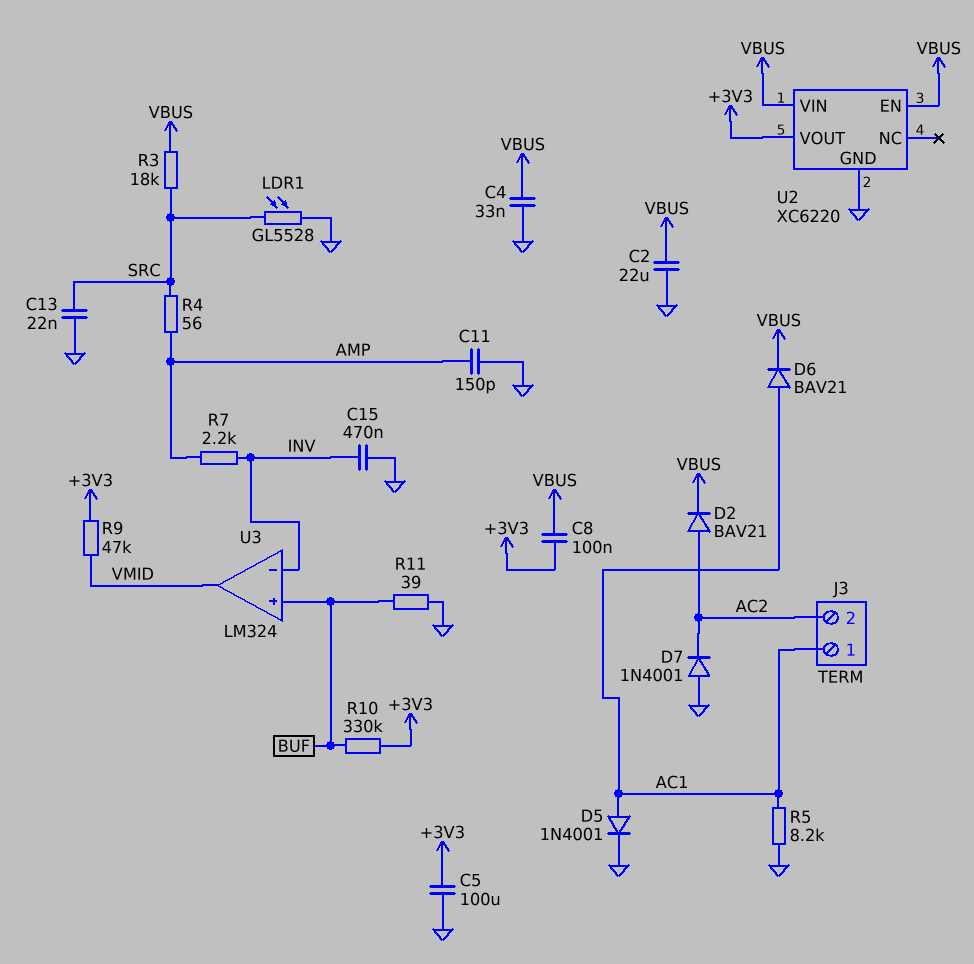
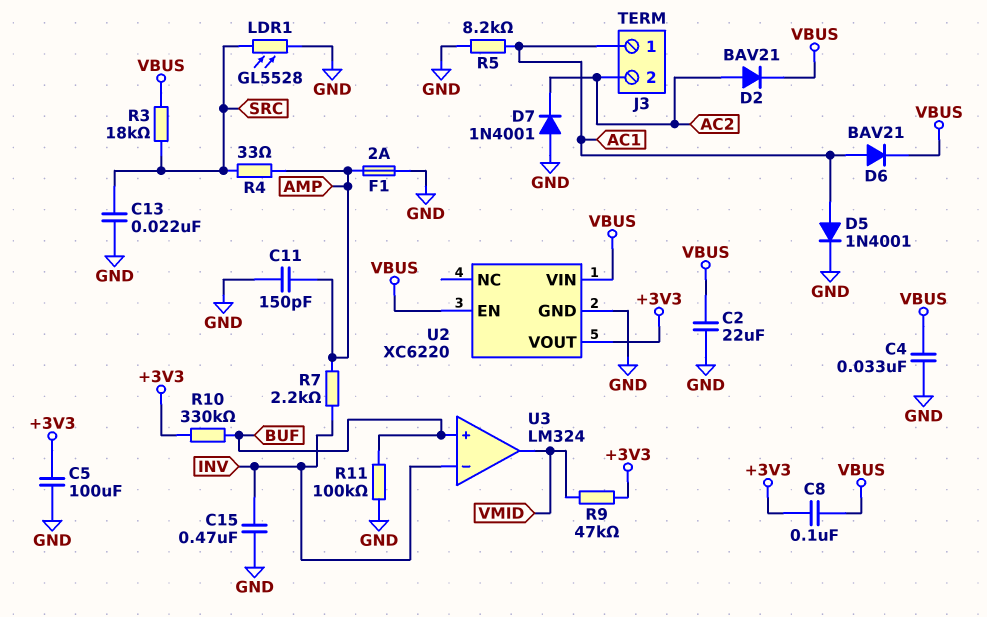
F1: none -> 2A (AMP, GND)
R4: 56 (AMP, SRC) -> 33 (AMP, SRC)
R11: 39 (BUF, GND) -> 100k (BUF, GND)

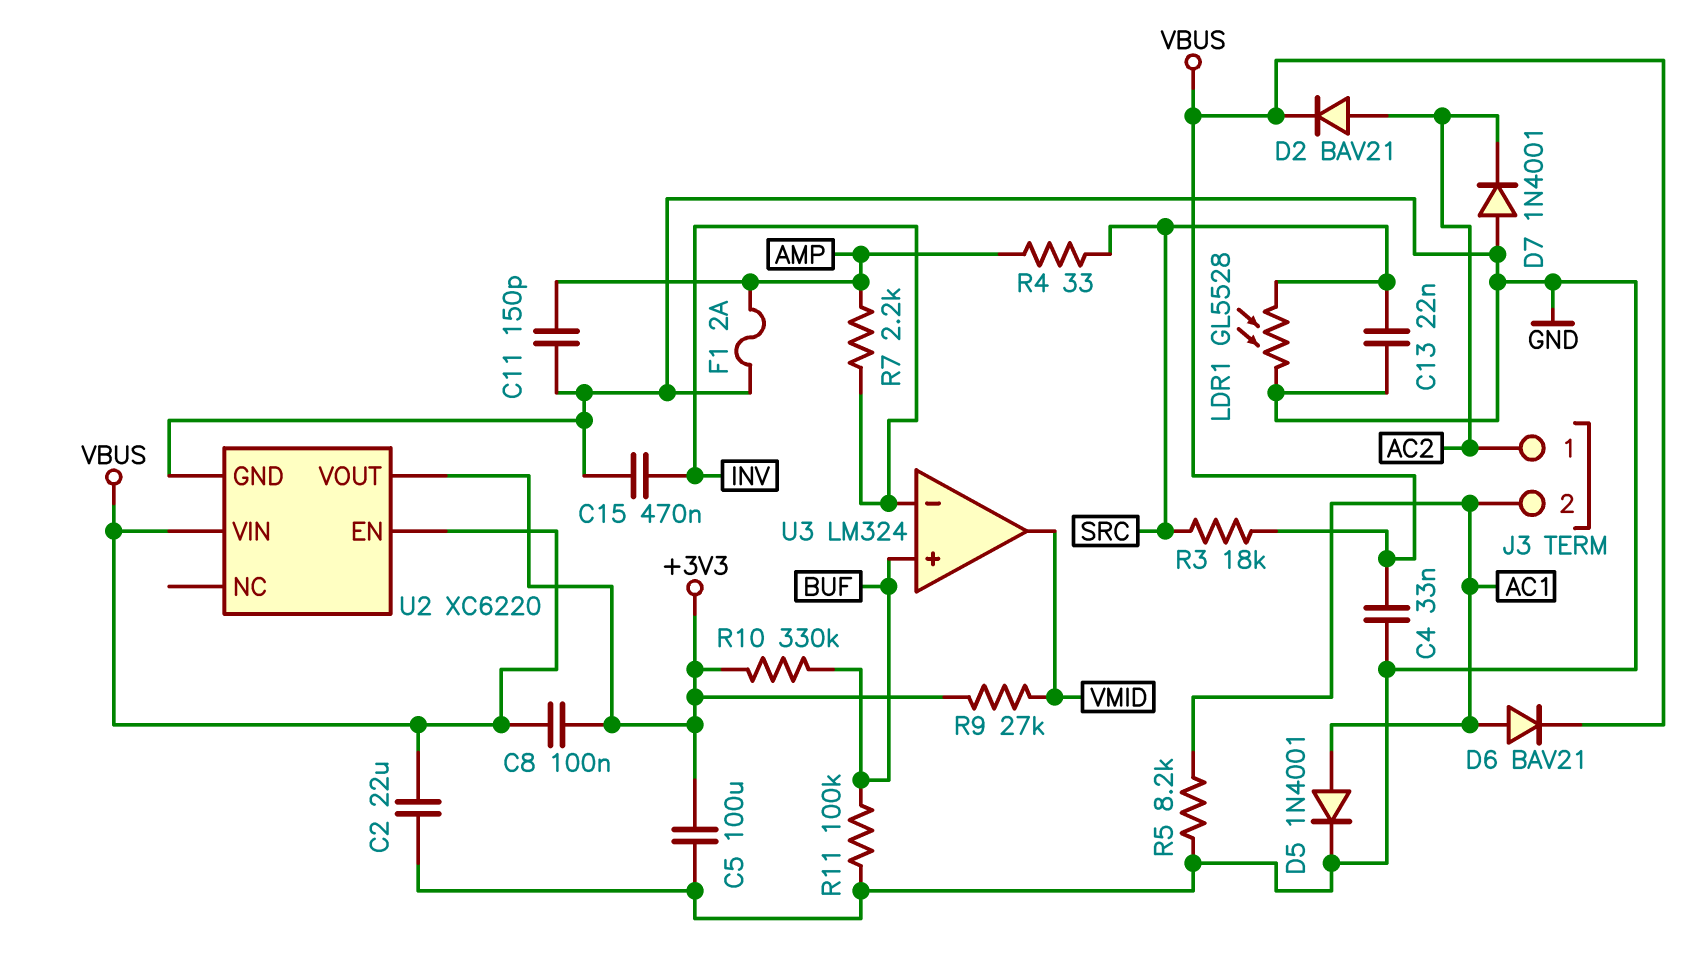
J3 pin 1: AC1 -> AC2
J3 pin 2: AC2 -> AC1
R9: 47k (+3V3, VMID) -> 27k (+3V3, VMID)

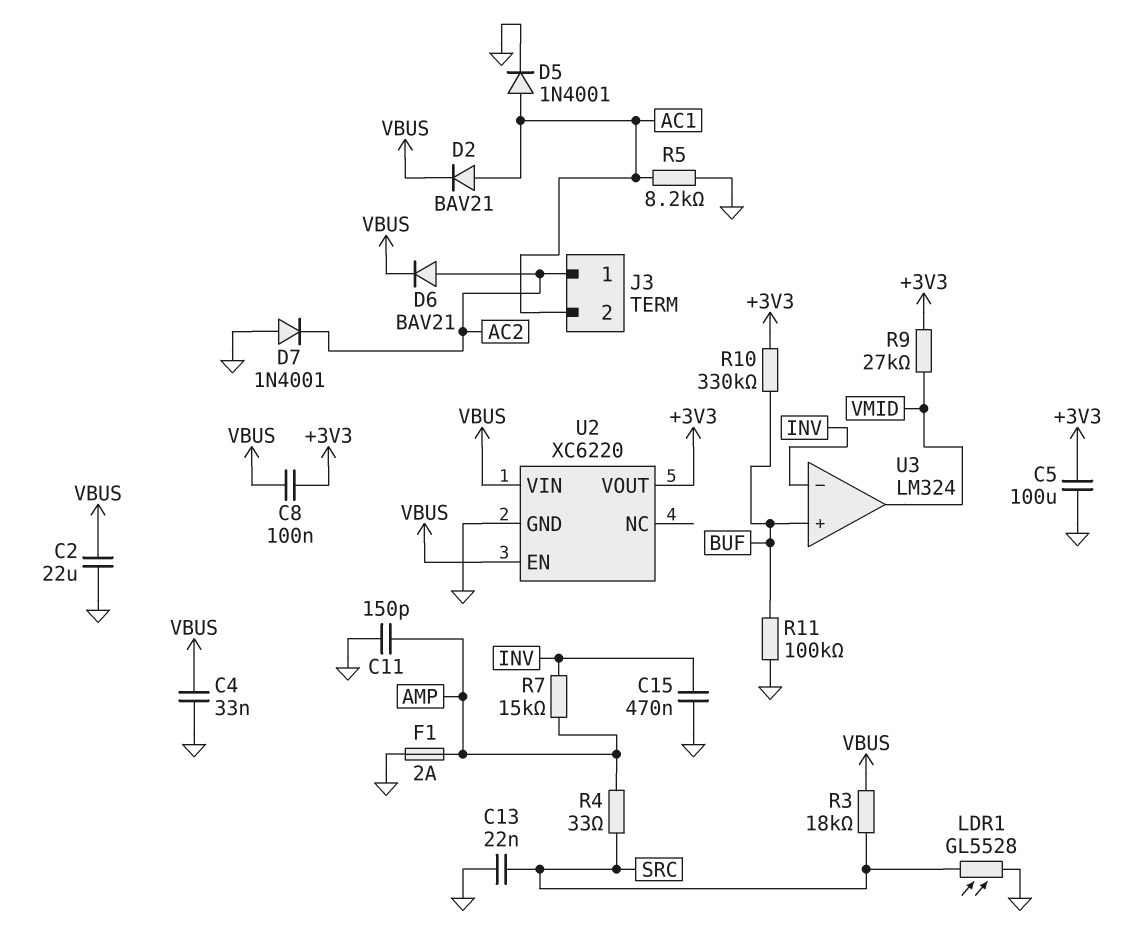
D2: diode BAV21 (A AC2, K VBUS) -> diode BAV21 (A AC1, K VBUS)
D6: diode BAV21 (A AC1, K VBUS) -> diode BAV21 (A AC2, K VBUS)
R7: 2.2k (AMP, INV) -> 15k (AMP, INV)

